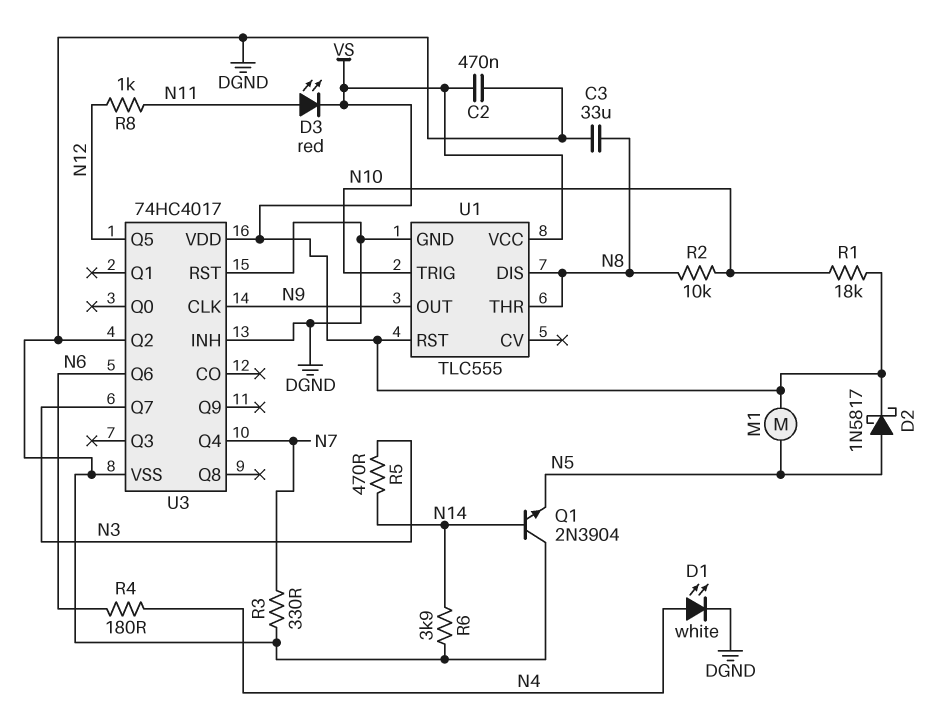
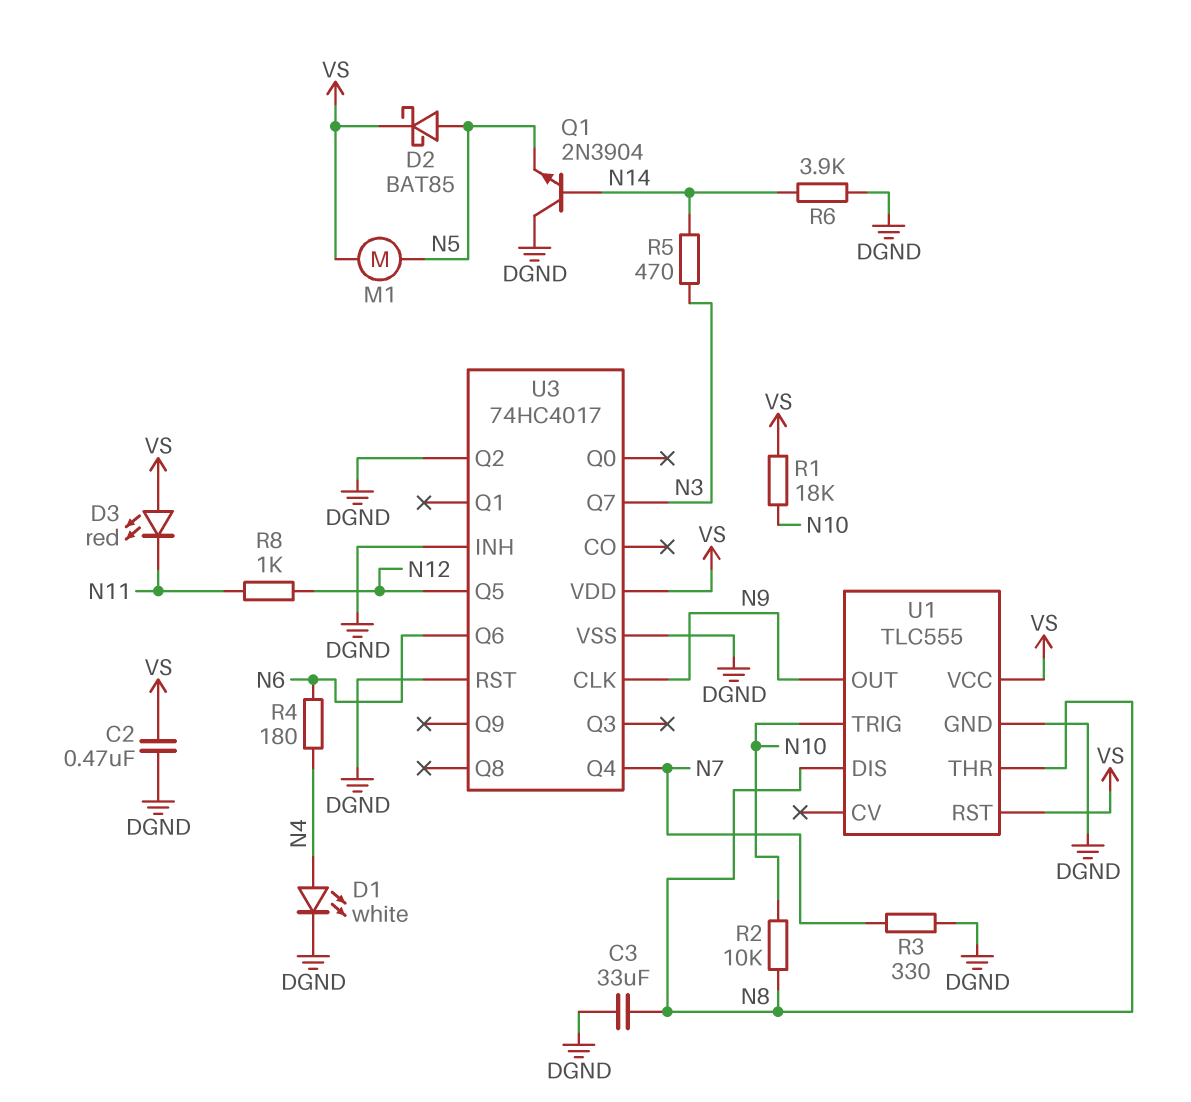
D2: schottky 1N5817 (A N5, K VS) -> schottky BAT85 (A N5, K VS)
D3: LED red (A N11, K VS) -> LED red (A VS, K N11)

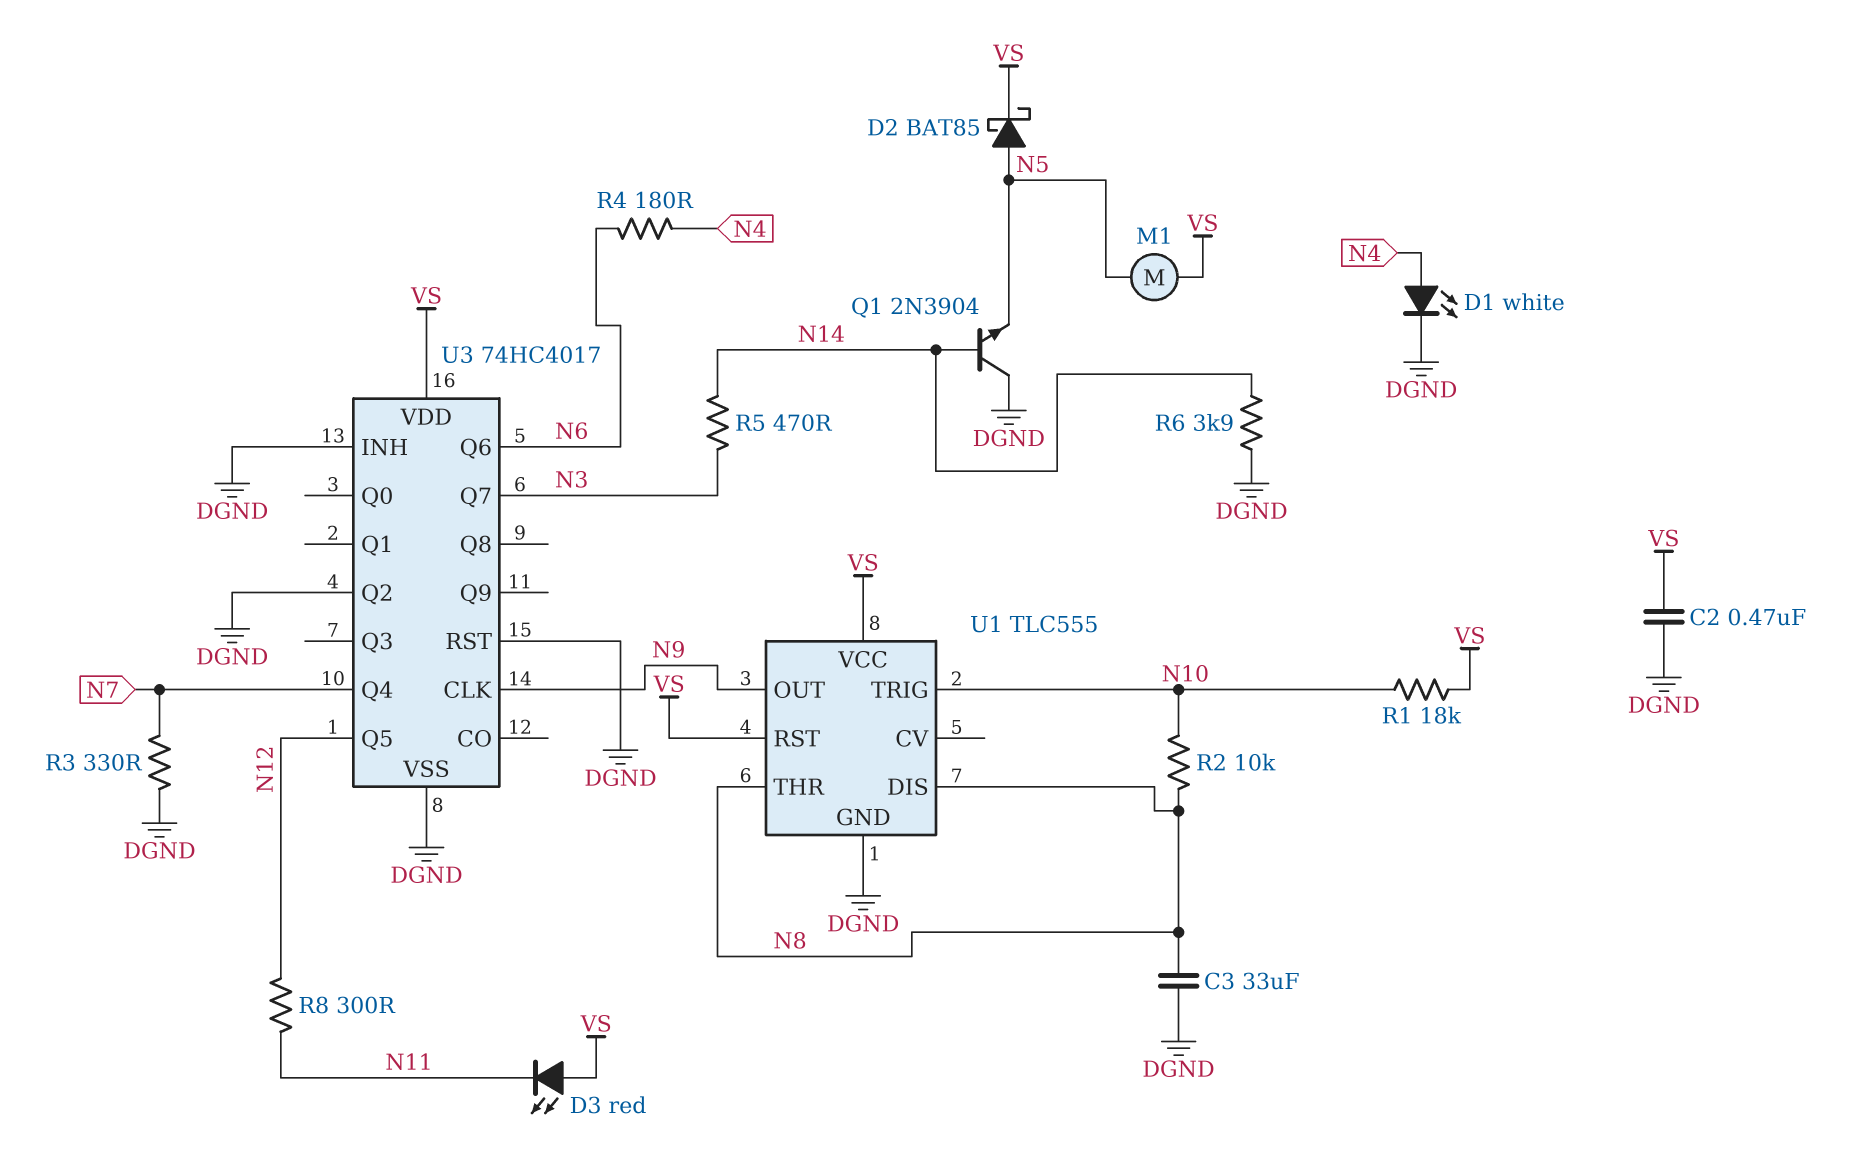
R8: 1k (N11, N12) -> 300 (N11, N12)

